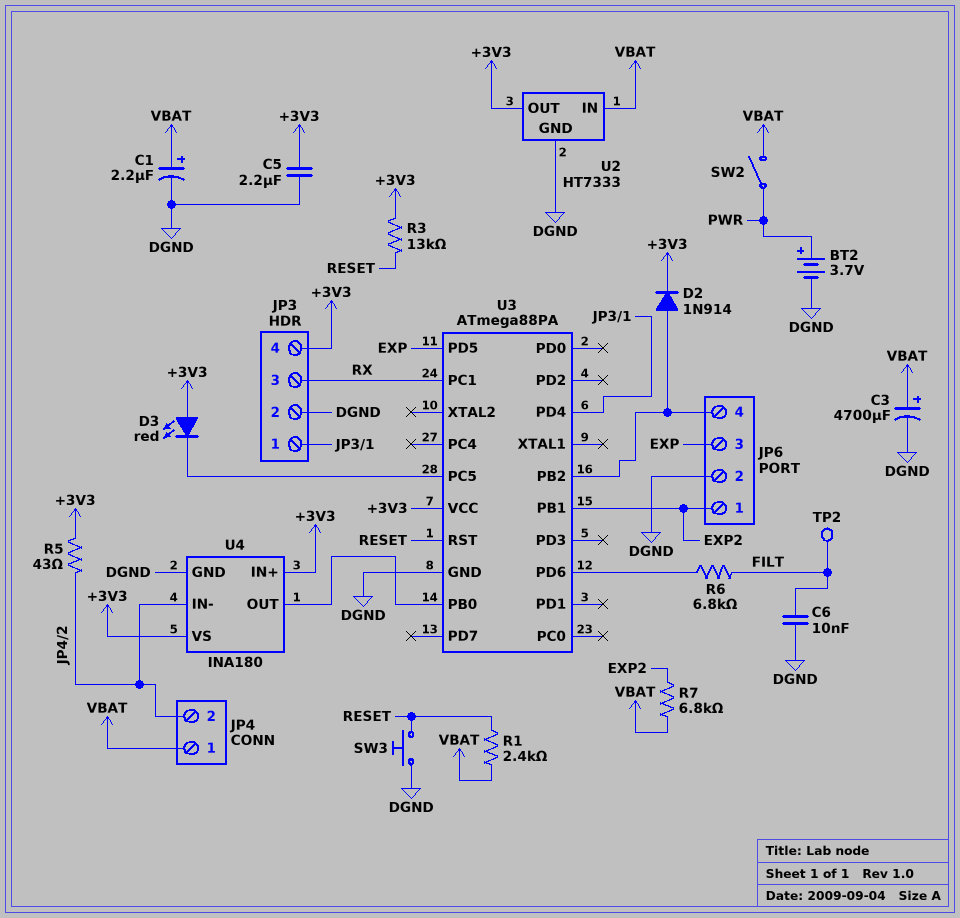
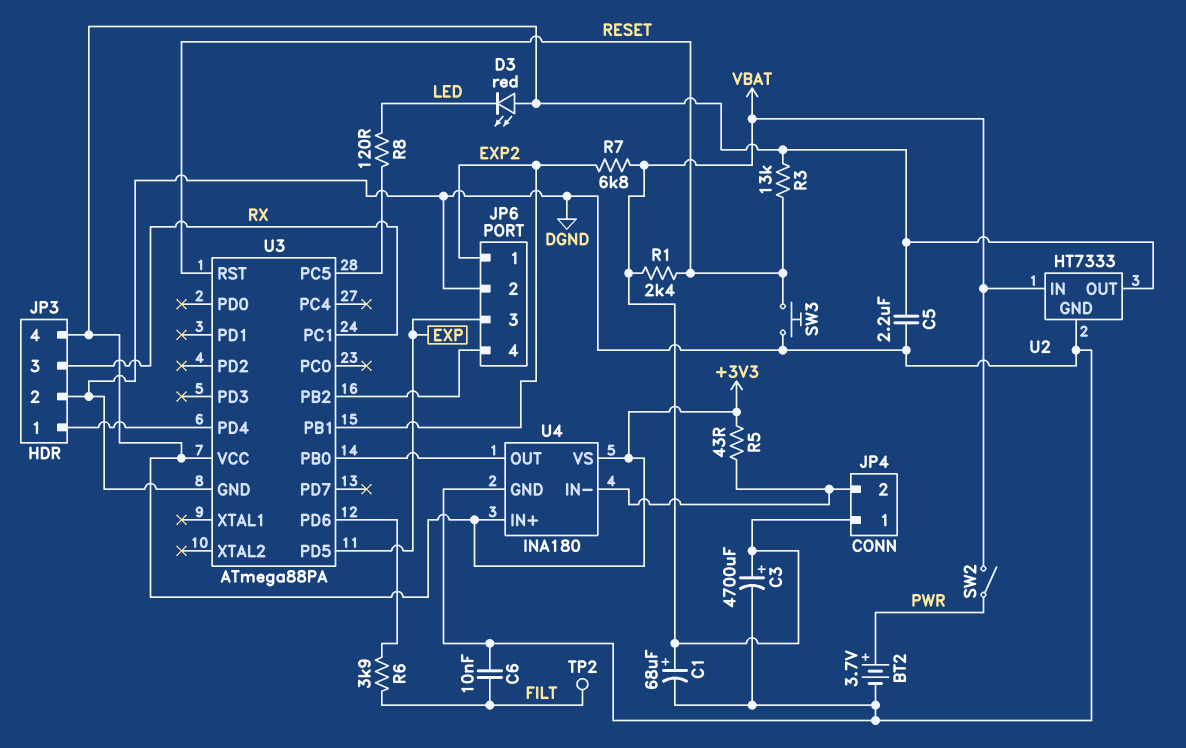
C1: 2.2uF (plus VBAT, minus DGND) -> 68uF (plus VBAT, minus DGND)
D2: diode 1N914 (A JP6/4, K +3V3) -> none
D3: LED red (A +3V3, K U3/PC5) -> LED red (A +3V3, K LED)
R6: 6.8k (FILT, U3/PD6) -> 3.9k (FILT, U3/PD6)
R8: none -> 120 (LED, U3/PC5)

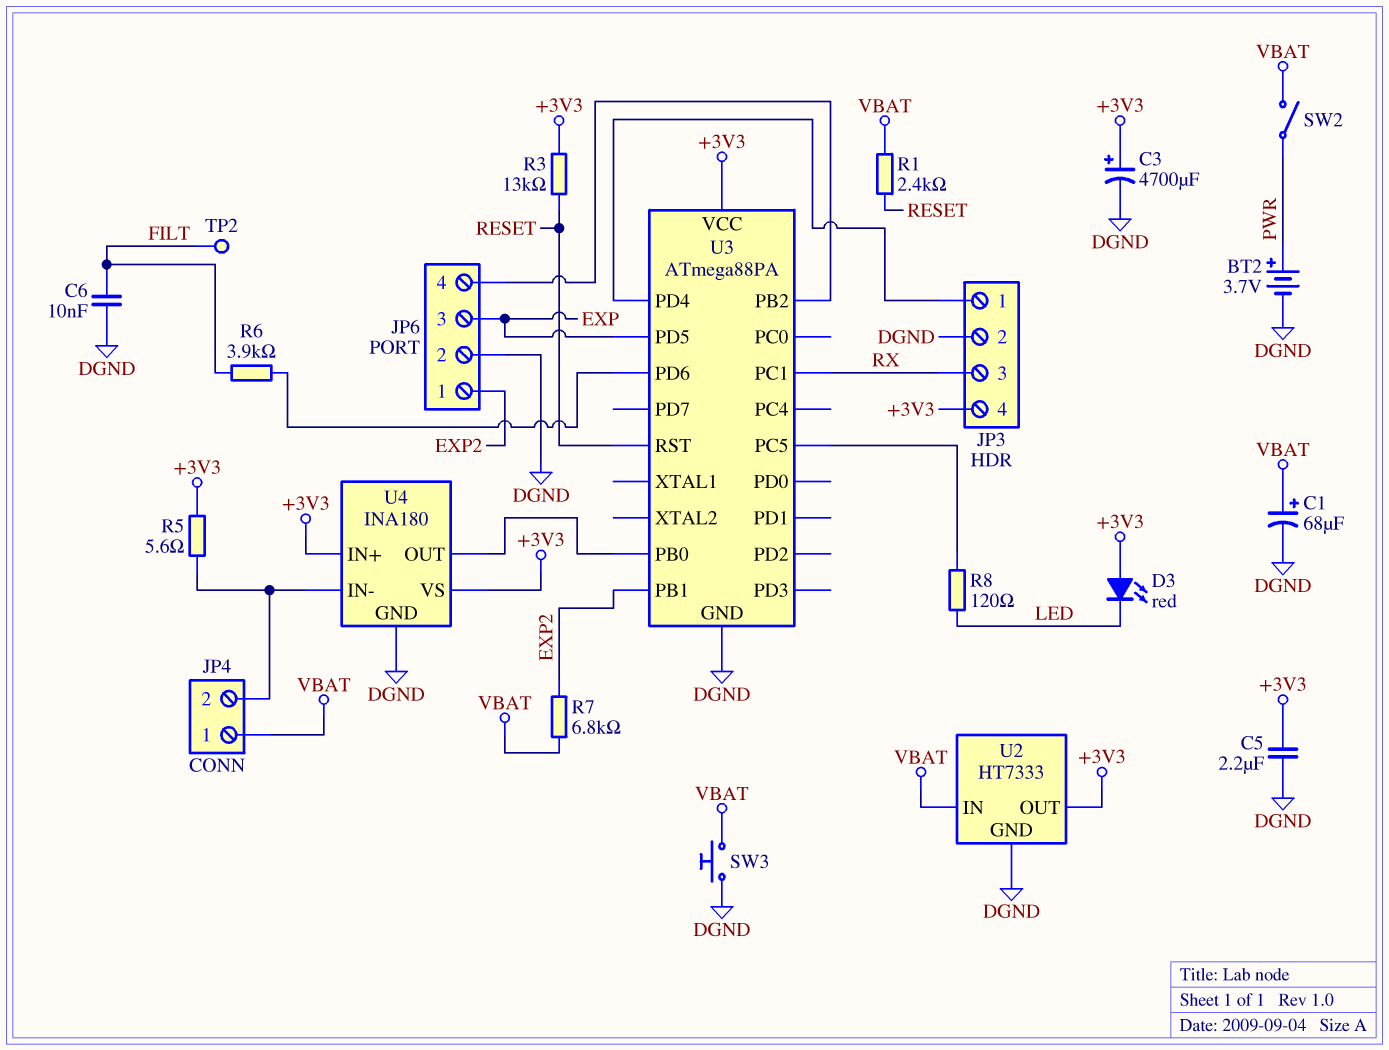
C3: 4700uF (plus VBAT, minus DGND) -> 4700uF (plus +3V3, minus DGND)
R5: 43 (+3V3, JP4/2) -> 5.6 (+3V3, JP4/2)
SW3: button (DGND, RESET) -> button (DGND, VBAT)

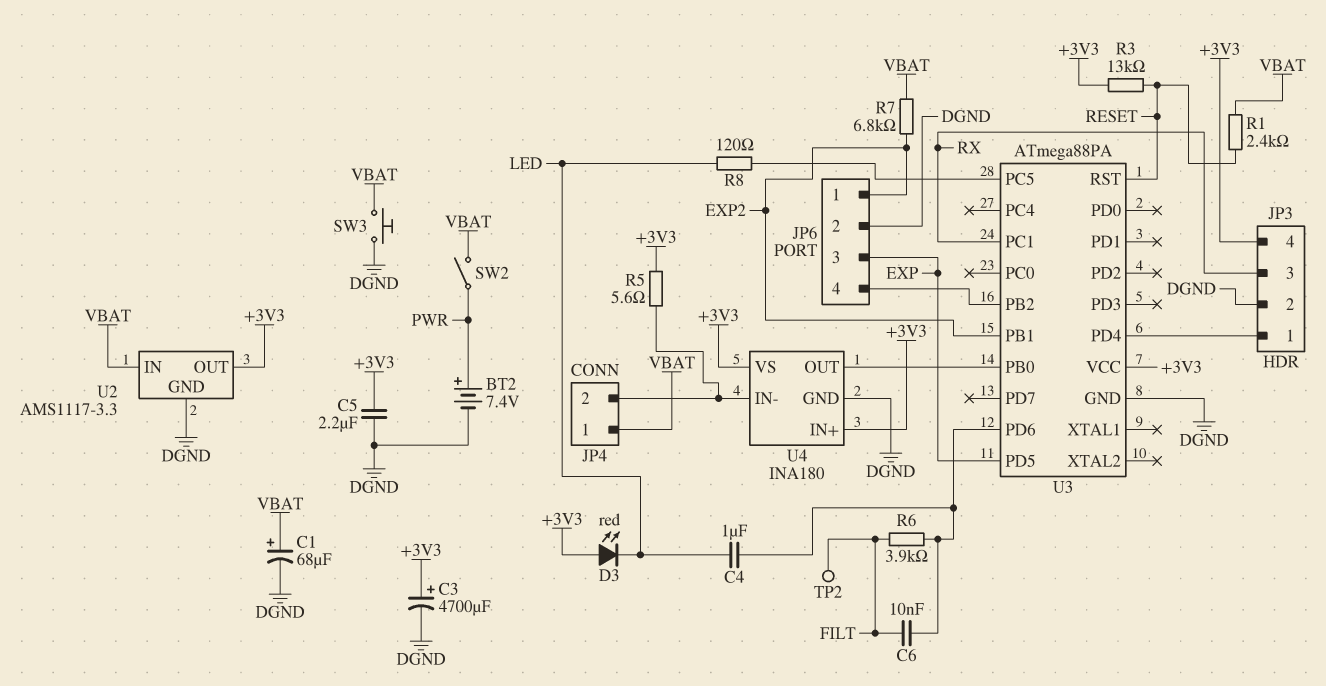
BT2: 3.7V (plus PWR, minus DGND) -> 7.4V (plus PWR, minus DGND)
C4: none -> 1uF (LED, U3/PD6)
C6: 10nF (DGND, FILT) -> 10nF (FILT, U3/PD6)
U2: HT7333 -> AMS1117-3.3

